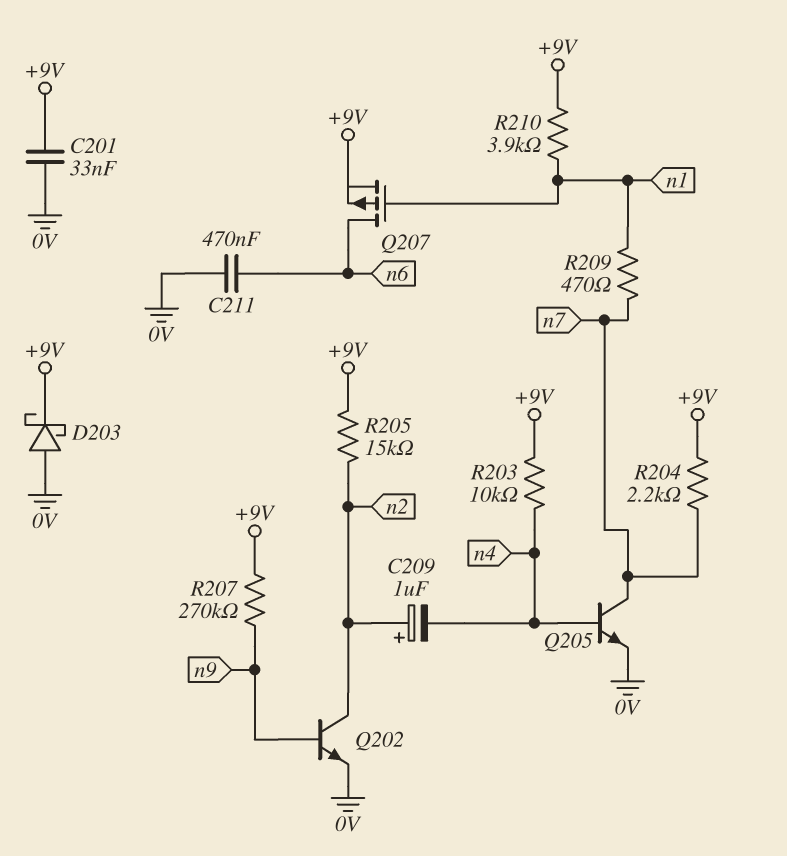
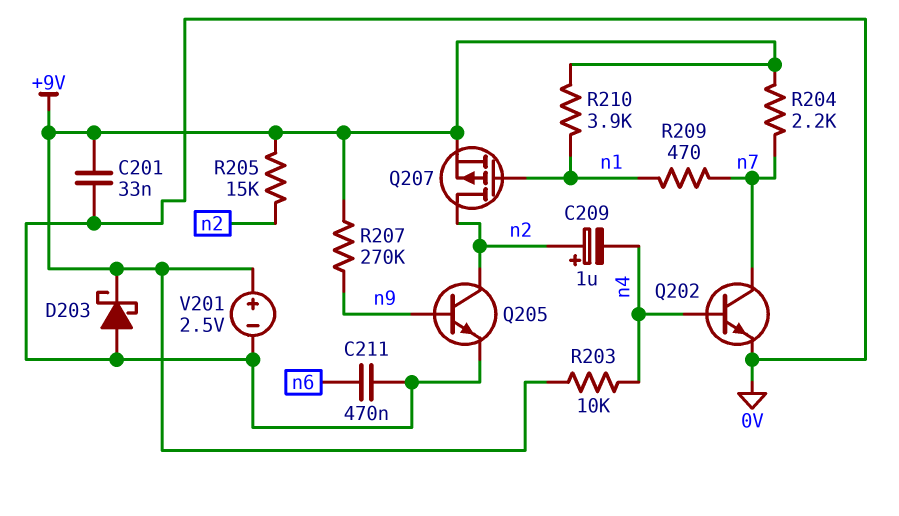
Q202: NPN (B n9, C n2, E 0V) -> NPN (B n4, C n7, E 0V)
Q205: NPN (B n4, C n7, E 0V) -> NPN (B n9, C n2, E 0V)
Q207: PMOS (G n1, D n6, S +9V) -> PMOS (G n1, D n2, S +9V)
V201: none -> 2.5V (plus +9V, minus 0V)

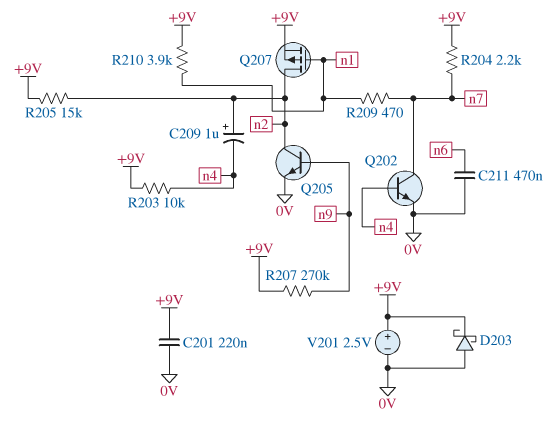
C201: 33nF (+9V, 0V) -> 220nF (+9V, 0V)

